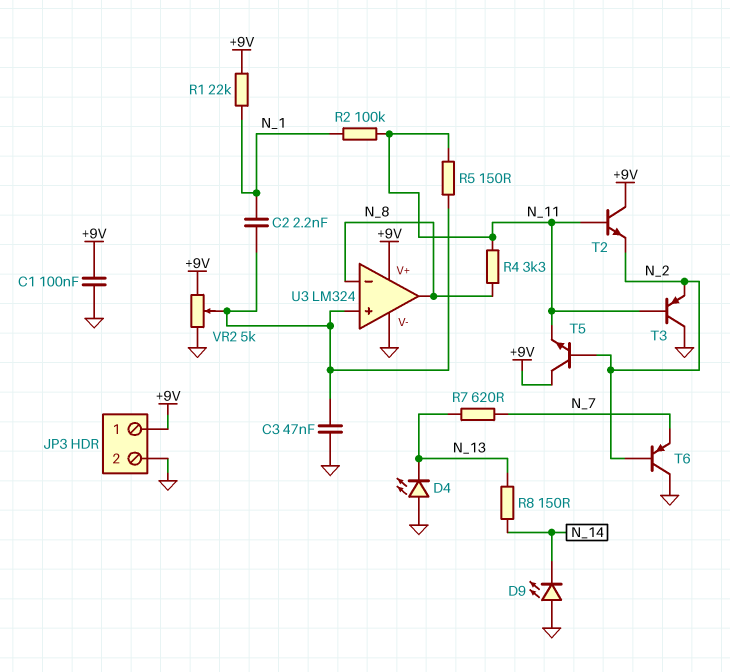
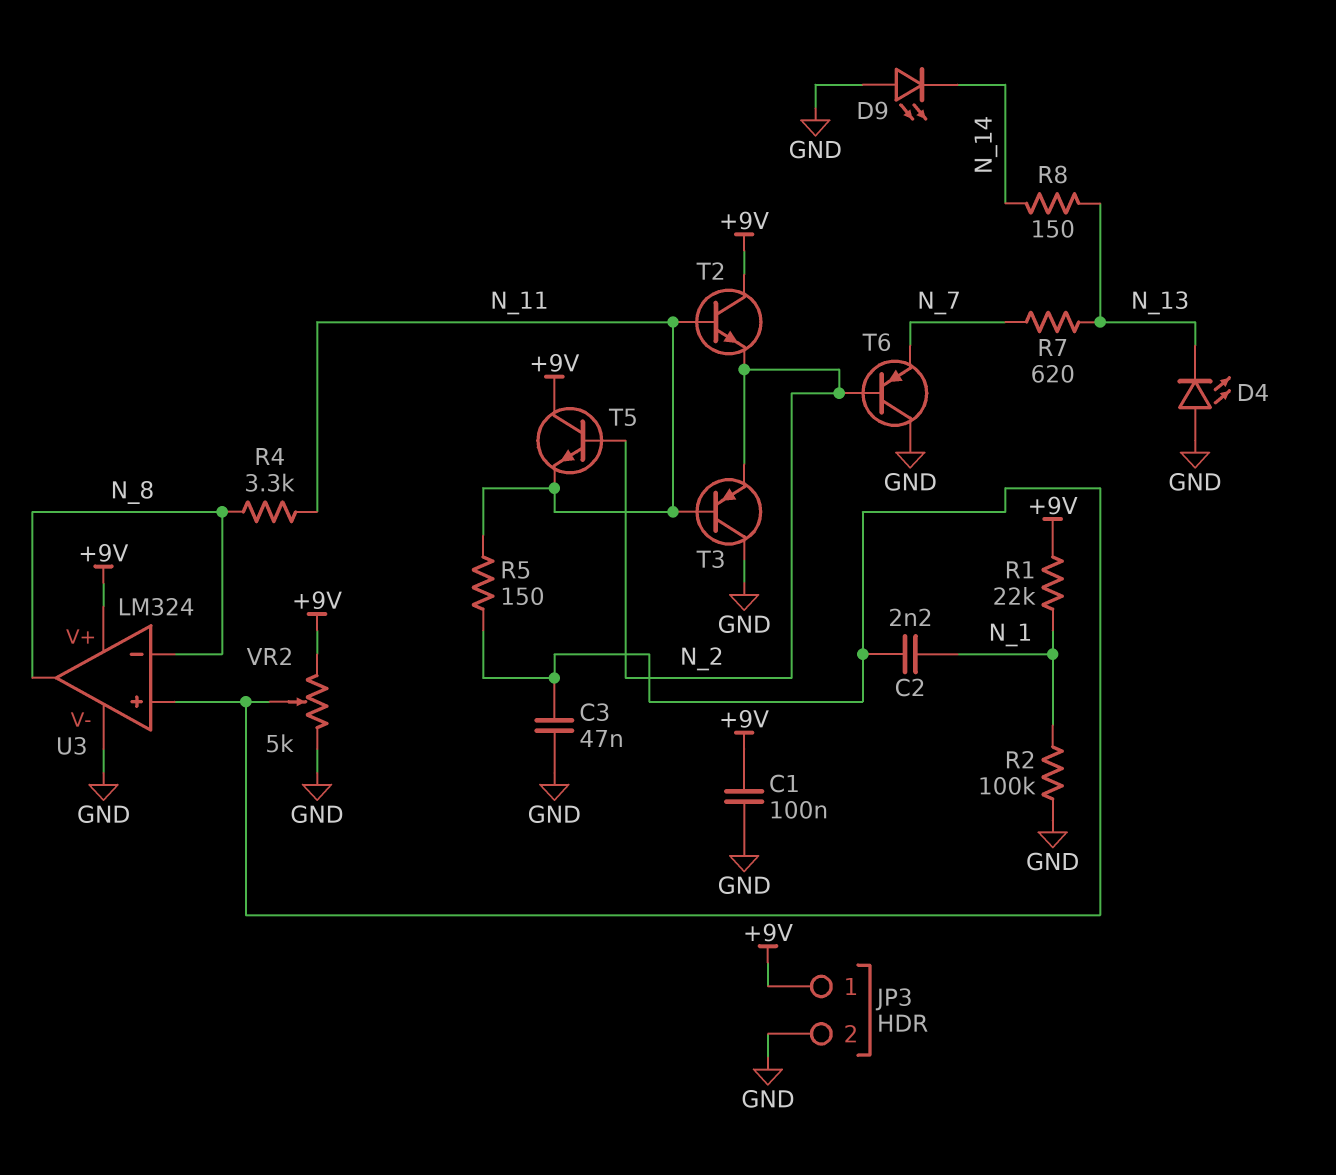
R2: 100k (N_1, N_11) -> 100k (GND, N_1)

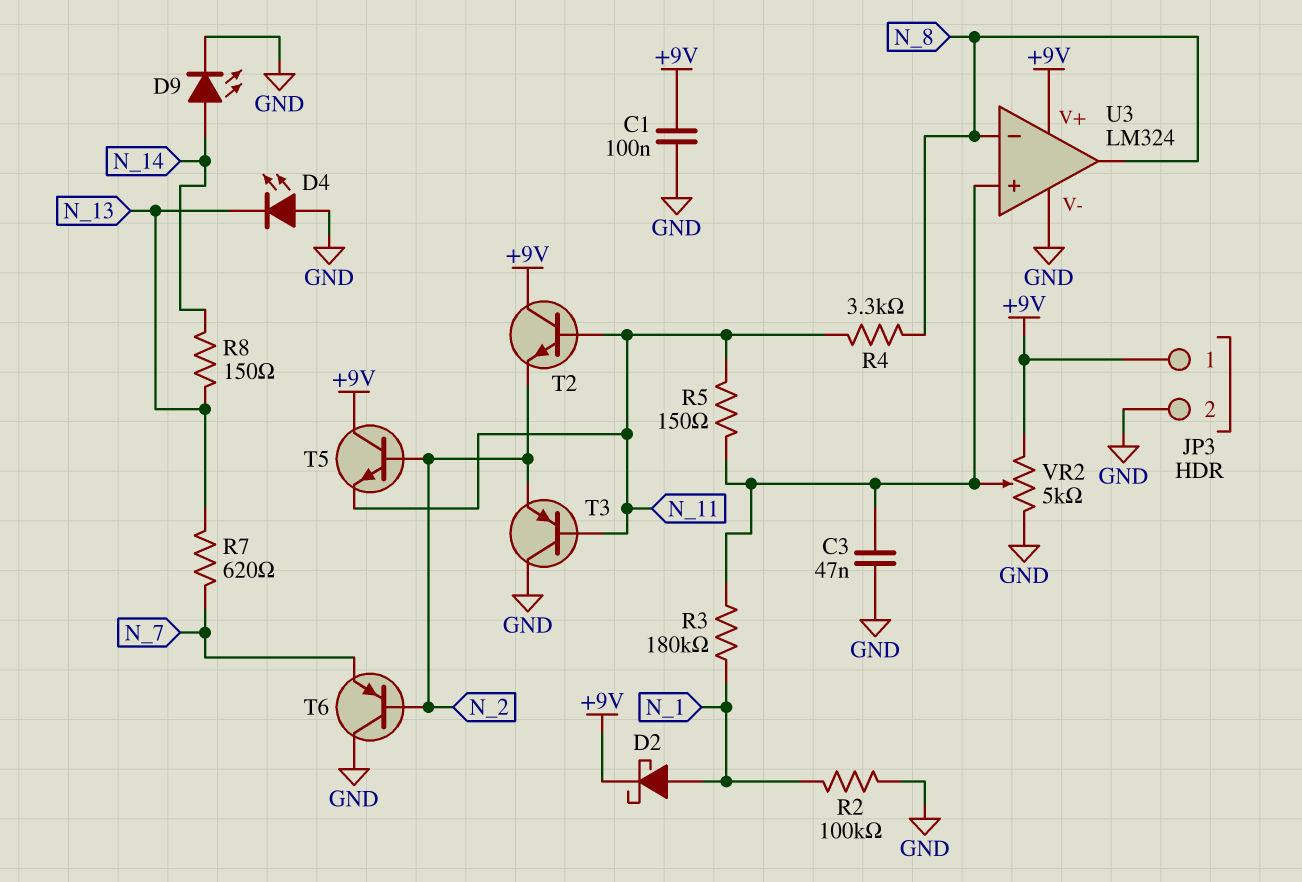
C2: 2.2nF (N_1, U3/in+) -> none
D2: none -> schottky (A N_1, K +9V)
D9: LED (A GND, K N_14) -> LED (A N_14, K GND)
R1: 22k (+9V, N_1) -> none
R3: none -> 180k (N_1, U3/in+)

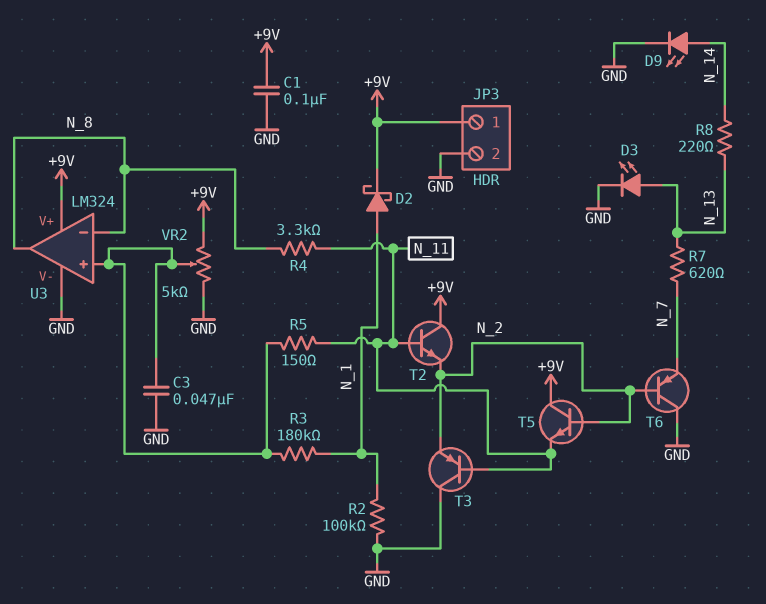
D3: none -> LED (A N_13, K GND)
D4: LED (A GND, K N_13) -> none
R8: 150 (N_13, N_14) -> 220 (N_13, N_14)

